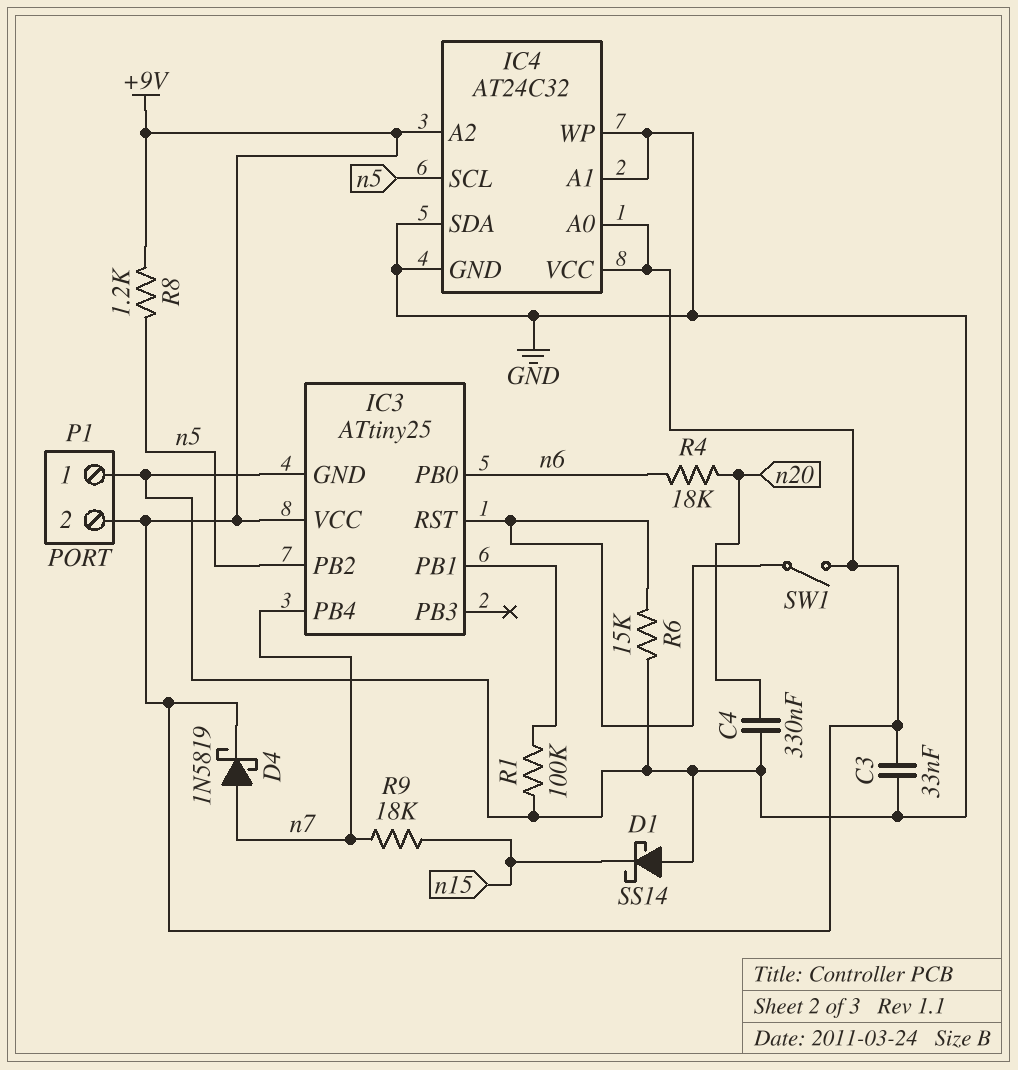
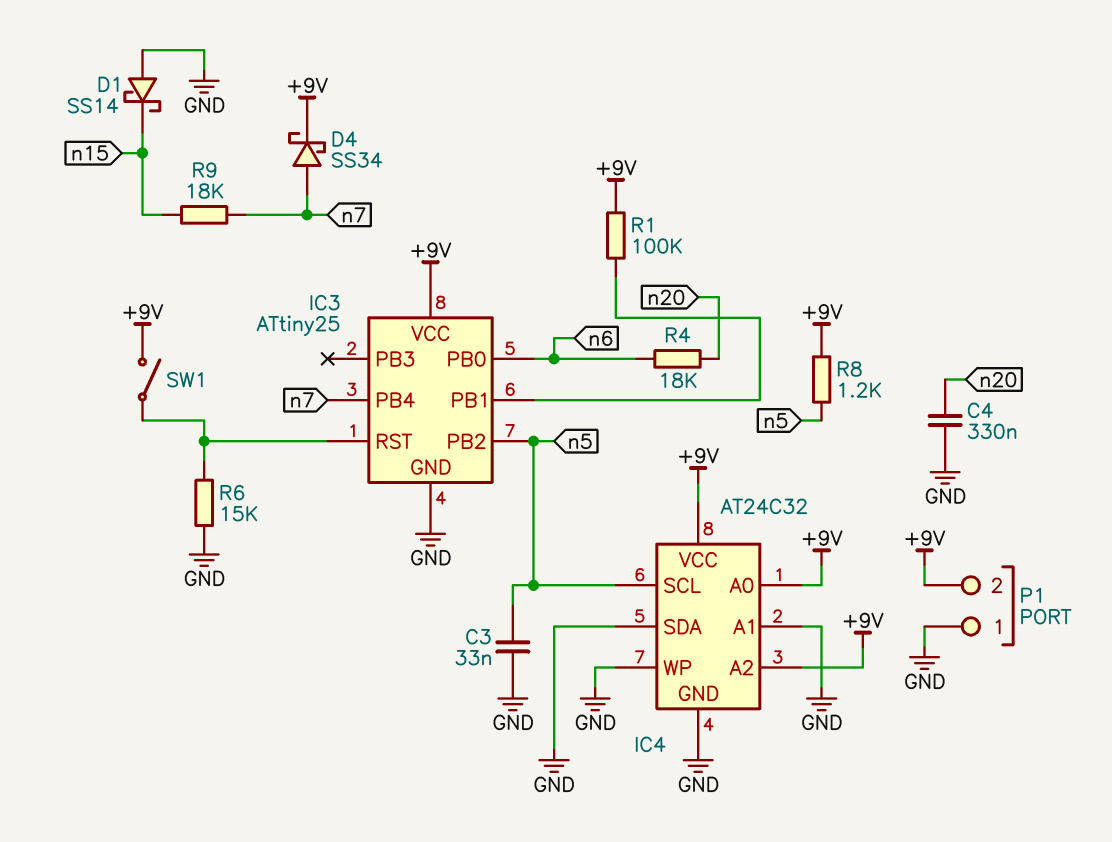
C3: 33nF (+9V, GND) -> 33nF (GND, n5)
D4: schottky 1N5819 (A n7, K +9V) -> schottky SS34 (A n7, K +9V)
R1: 100k (GND, IC3/PB1) -> 100k (+9V, IC3/PB1)

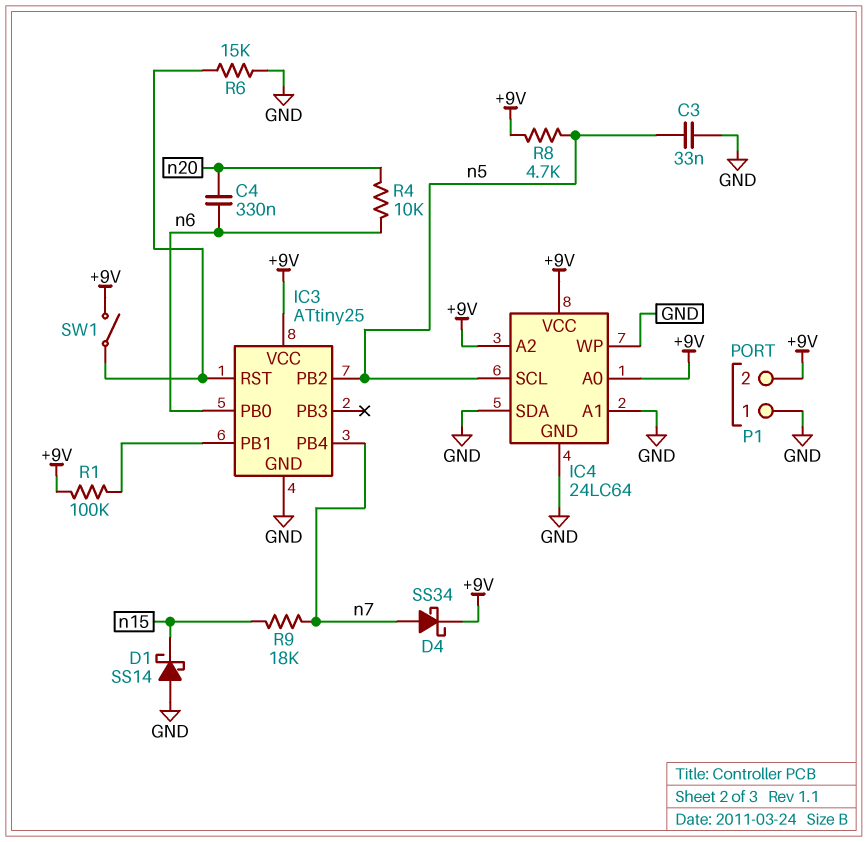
C4: 330nF (GND, n20) -> 330nF (n6, n20)
IC4: AT24C32 -> 24LC64
R4: 18k (n6, n20) -> 10k (n6, n20)
R8: 1.2k (+9V, n5) -> 4.7k (+9V, n5)

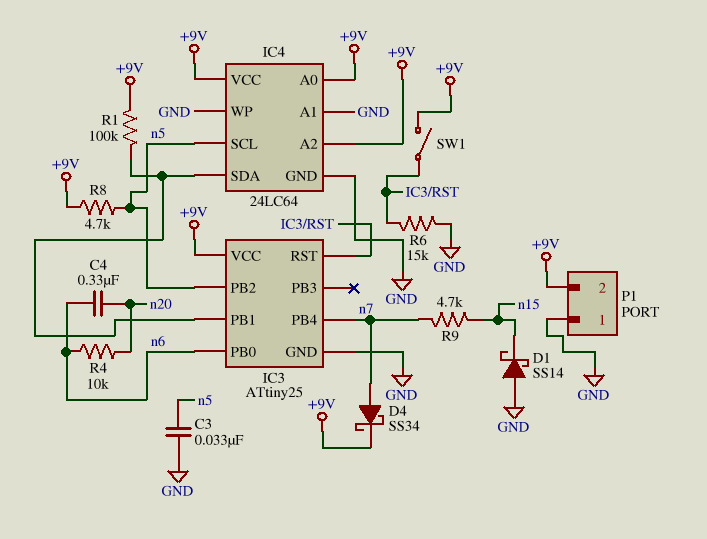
IC4 pin SDA: GND -> IC3/PB1
R9: 18k (n7, n15) -> 4.7k (n7, n15)

